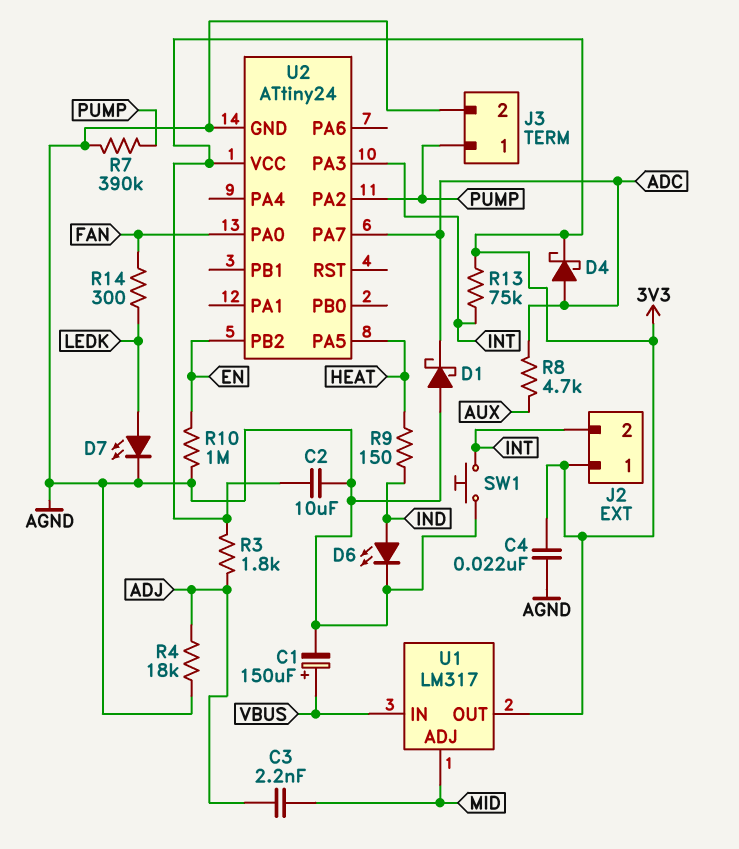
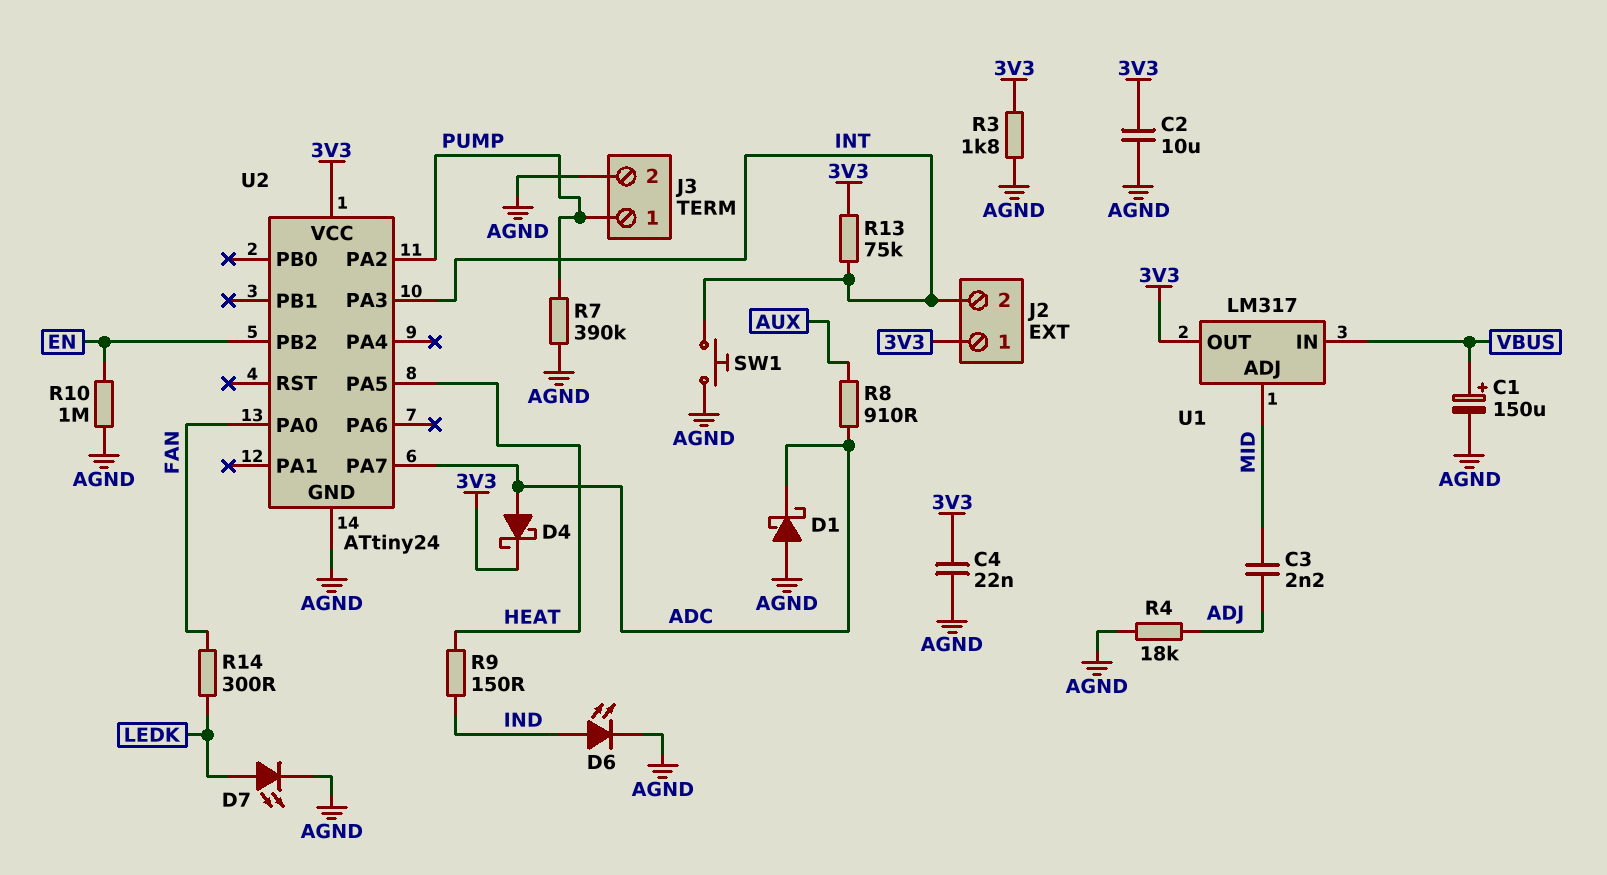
R3: 1.8k (3V3, ADJ) -> 1.8k (3V3, AGND)
R8: 4.7k (ADC, AUX) -> 910 (ADC, AUX)

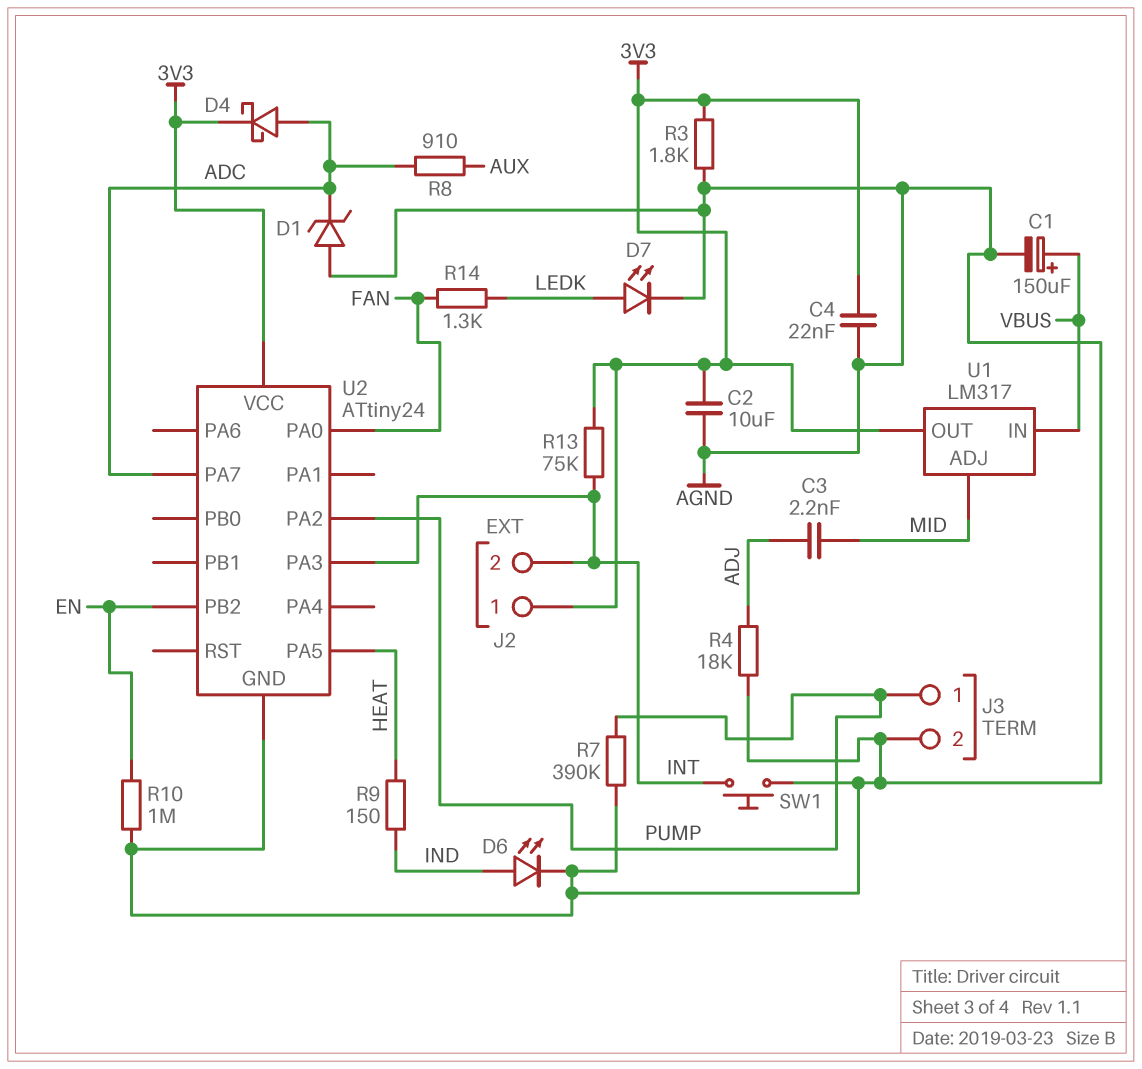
D1: schottky (A AGND, K ADC) -> zener (A AGND, K ADC)
R14: 300 (FAN, LEDK) -> 1.3k (FAN, LEDK)

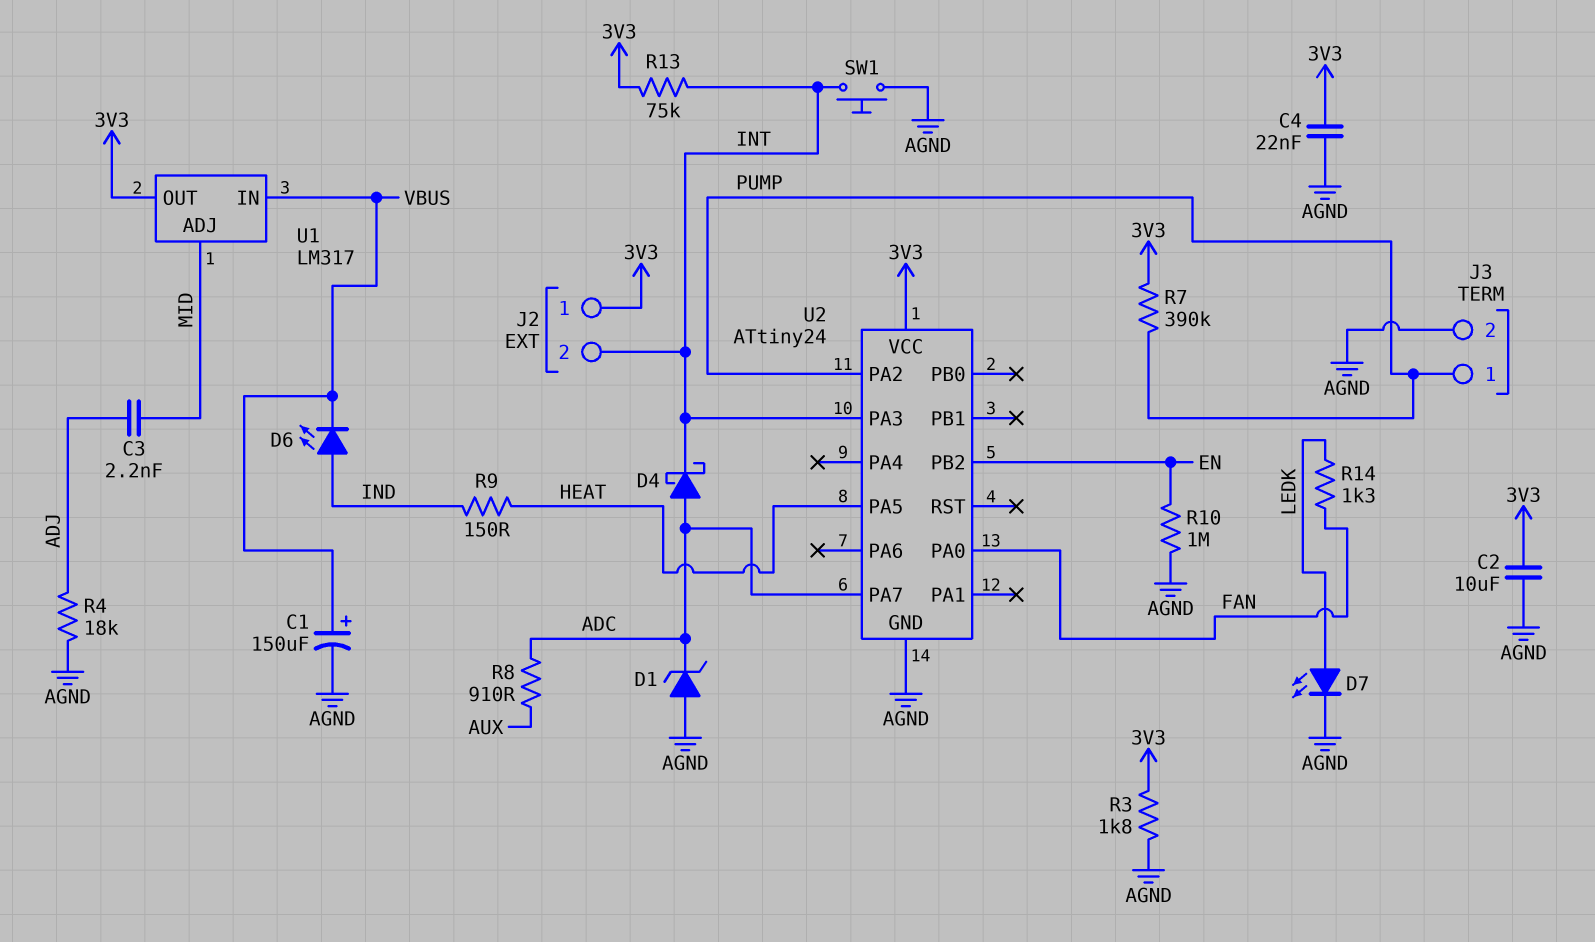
D4: schottky (A ADC, K 3V3) -> schottky (A ADC, K INT)
D6: LED (A IND, K AGND) -> LED (A IND, K VBUS)
R7: 390k (AGND, PUMP) -> 390k (3V3, PUMP)

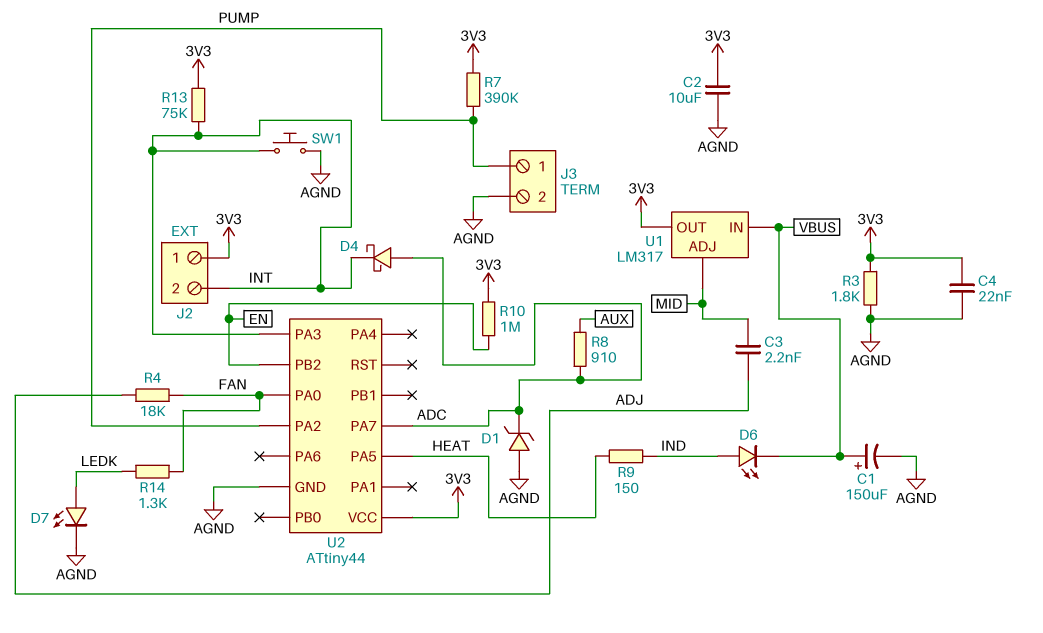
R4: 18k (ADJ, AGND) -> 18k (ADJ, FAN)
R10: 1M (AGND, EN) -> 1M (3V3, EN)
U2: ATtiny24 -> ATtiny44

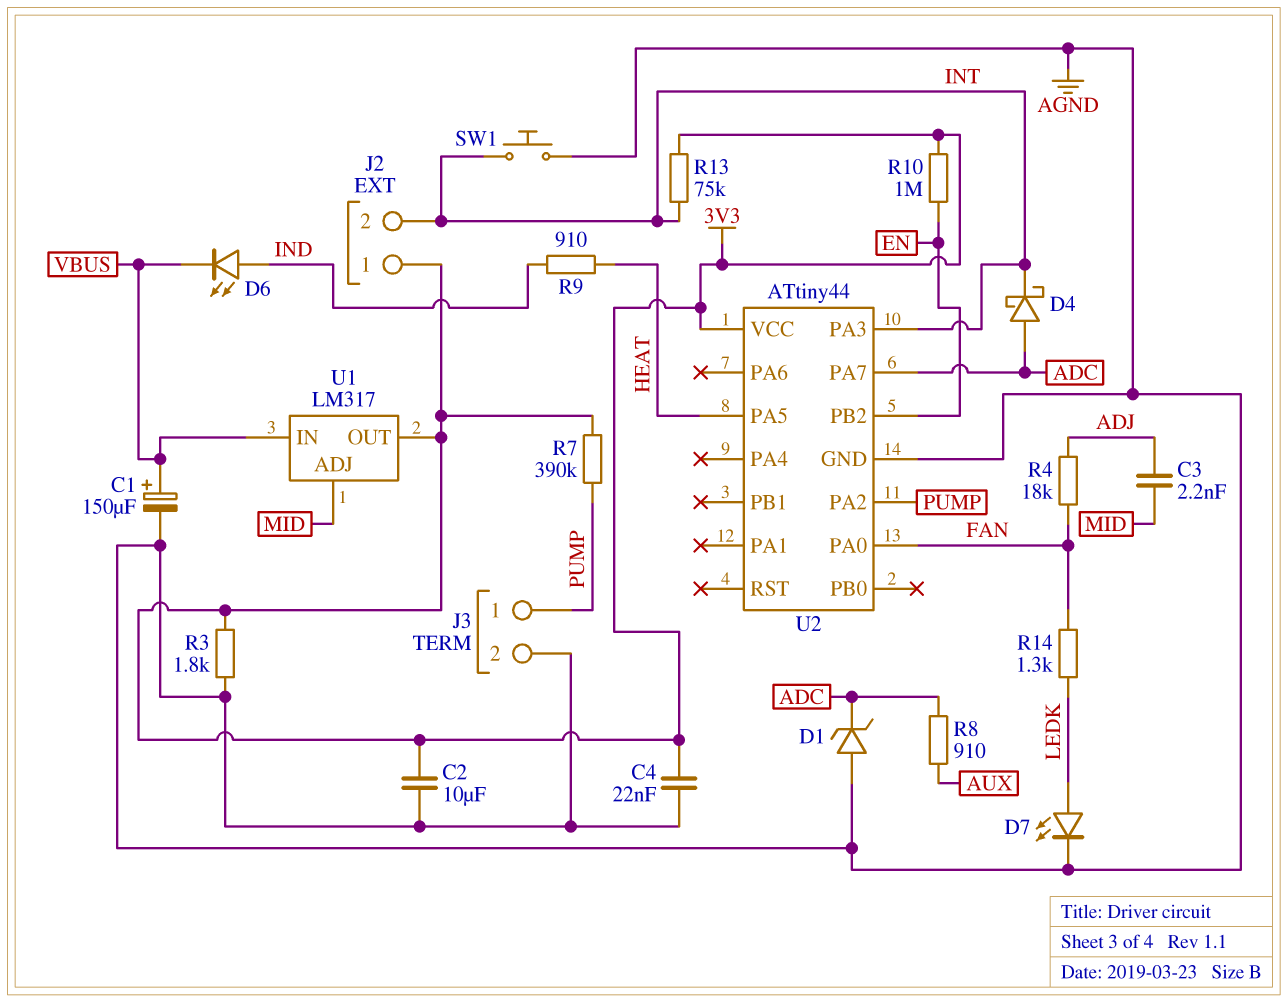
R9: 150 (HEAT, IND) -> 910 (HEAT, IND)

